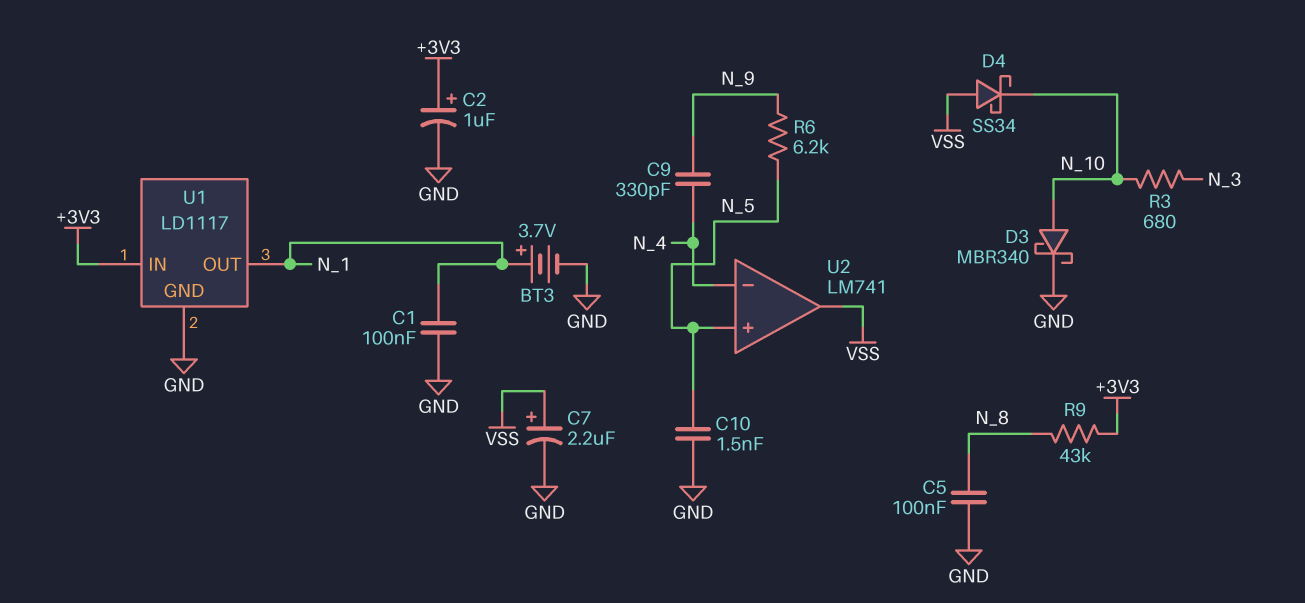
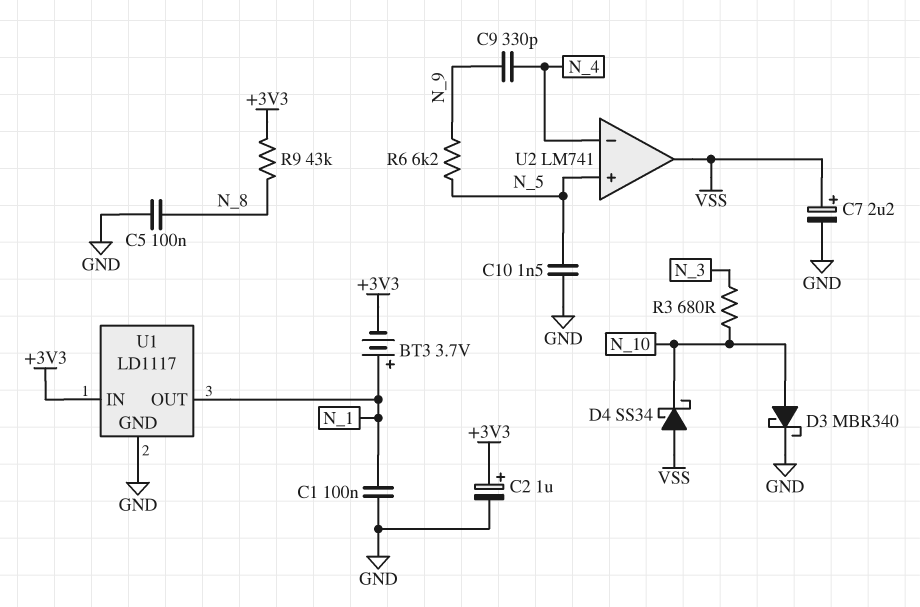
BT3: 3.7V (plus N_1, minus GND) -> 3.7V (plus N_1, minus +3V3)

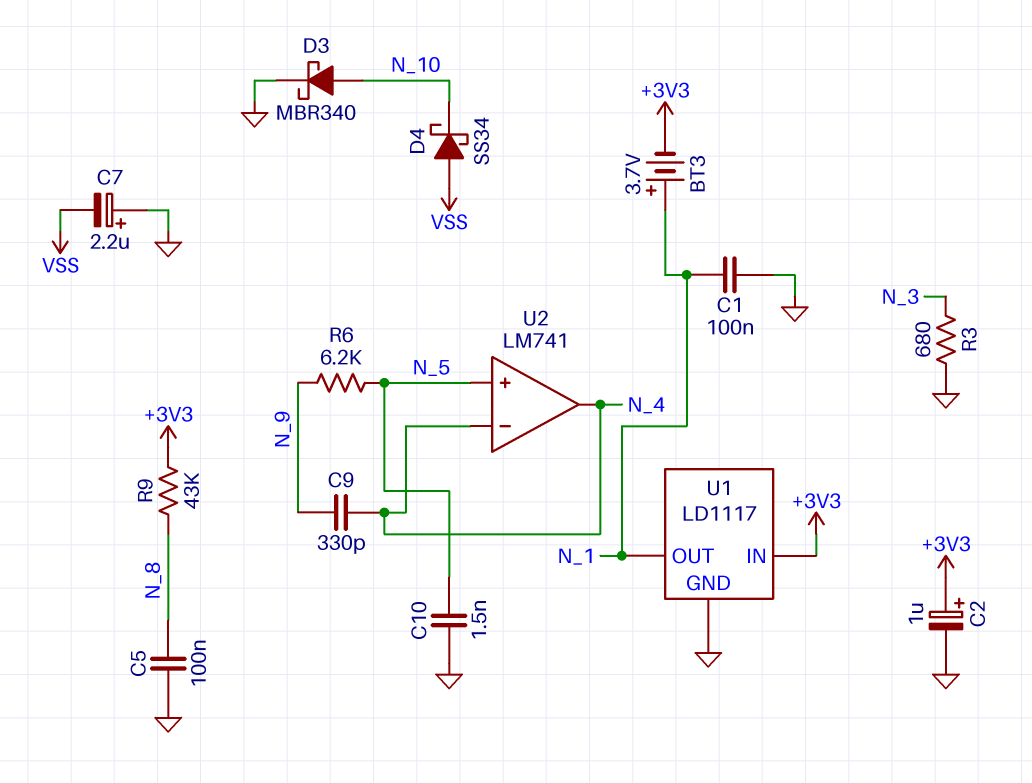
C7: 2.2uF (plus VSS, minus GND) -> 2.2uF (plus GND, minus VSS)
R3: 680 (N_3, N_10) -> 680 (GND, N_3)
U2 pin out: VSS -> N_4

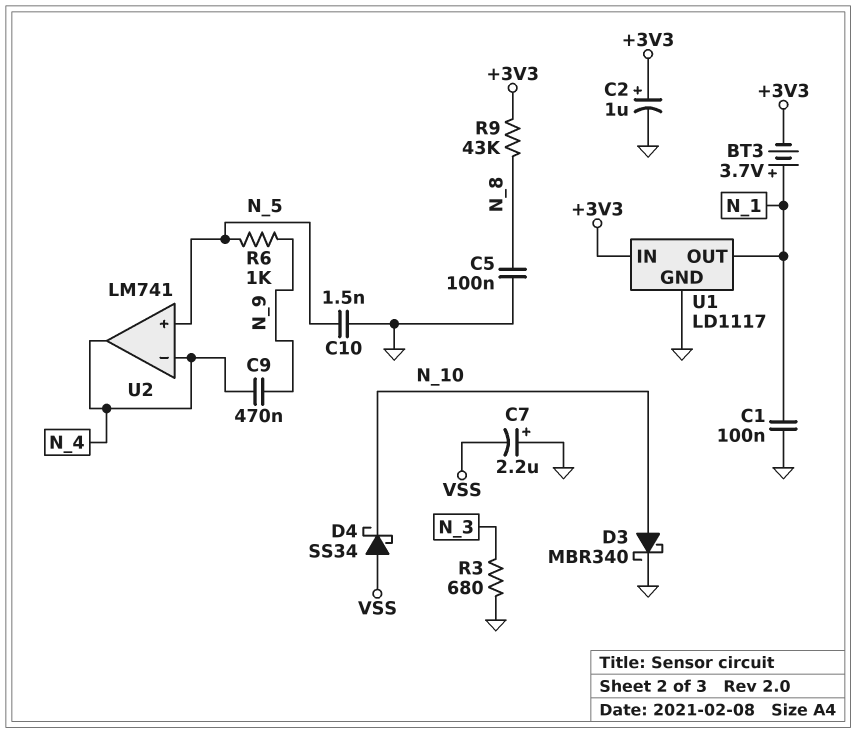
C9: 330pF (N_4, N_9) -> 470nF (N_4, N_9)
R6: 6.2k (N_5, N_9) -> 1k (N_5, N_9)

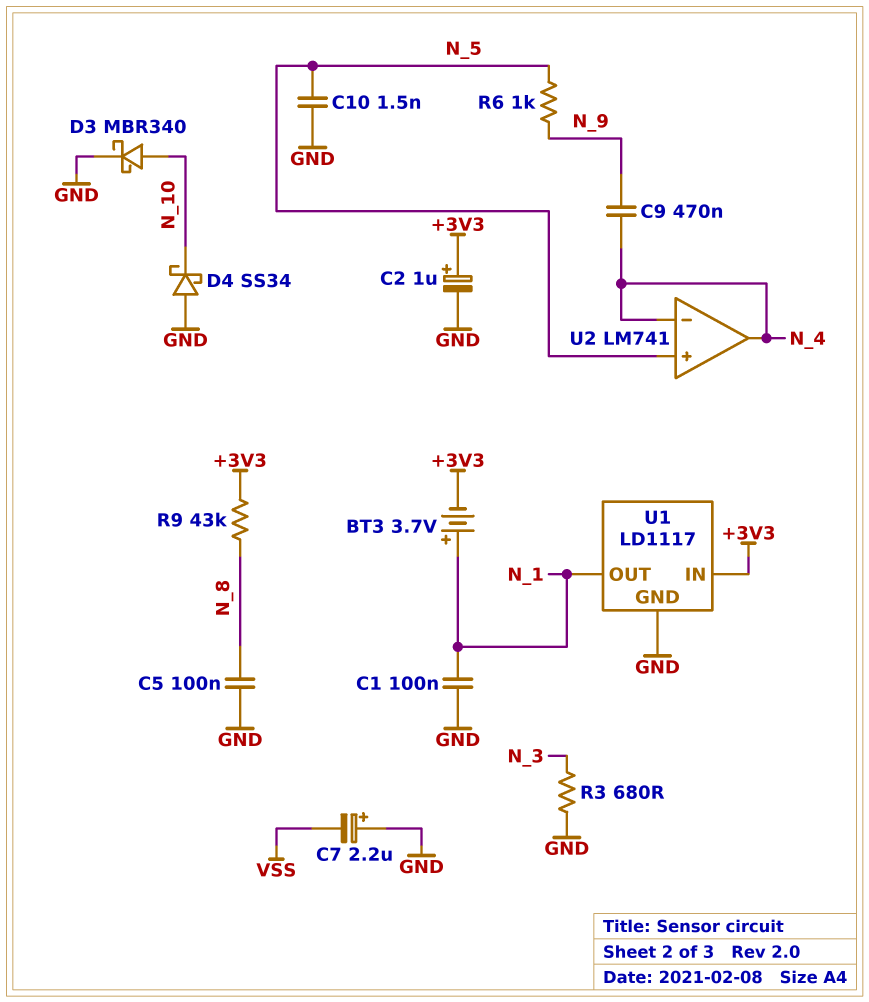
D4: schottky SS34 (A VSS, K N_10) -> schottky SS34 (A GND, K N_10)

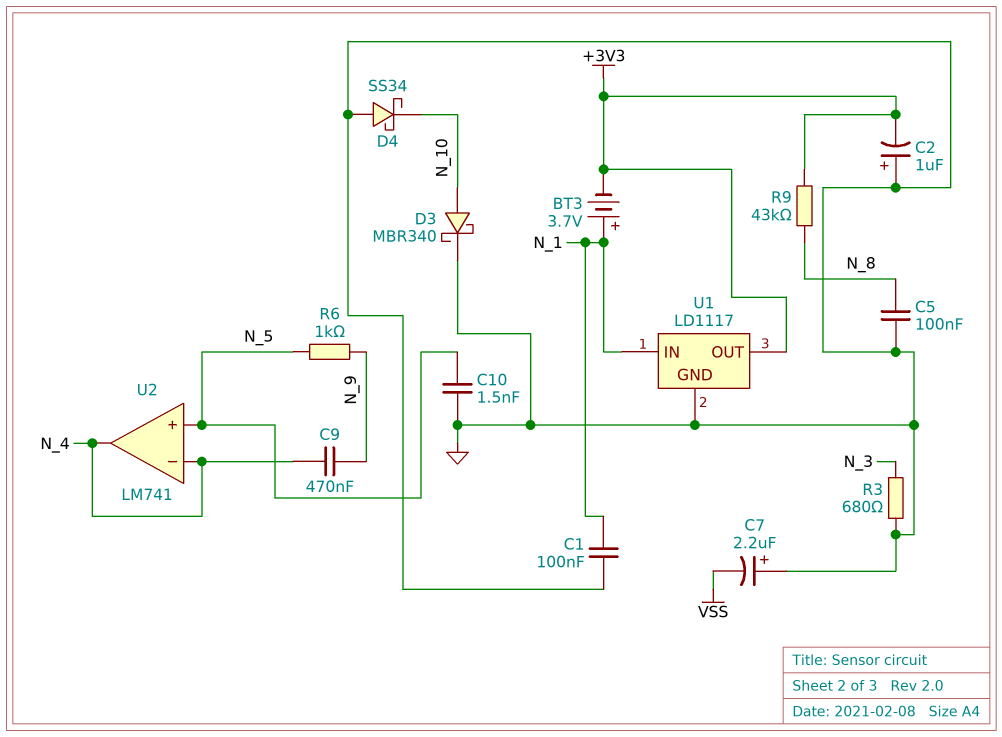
C2: 1uF (plus +3V3, minus GND) -> 1uF (plus GND, minus +3V3)
U1 pin IN: +3V3 -> N_1
U1 pin OUT: N_1 -> +3V3

